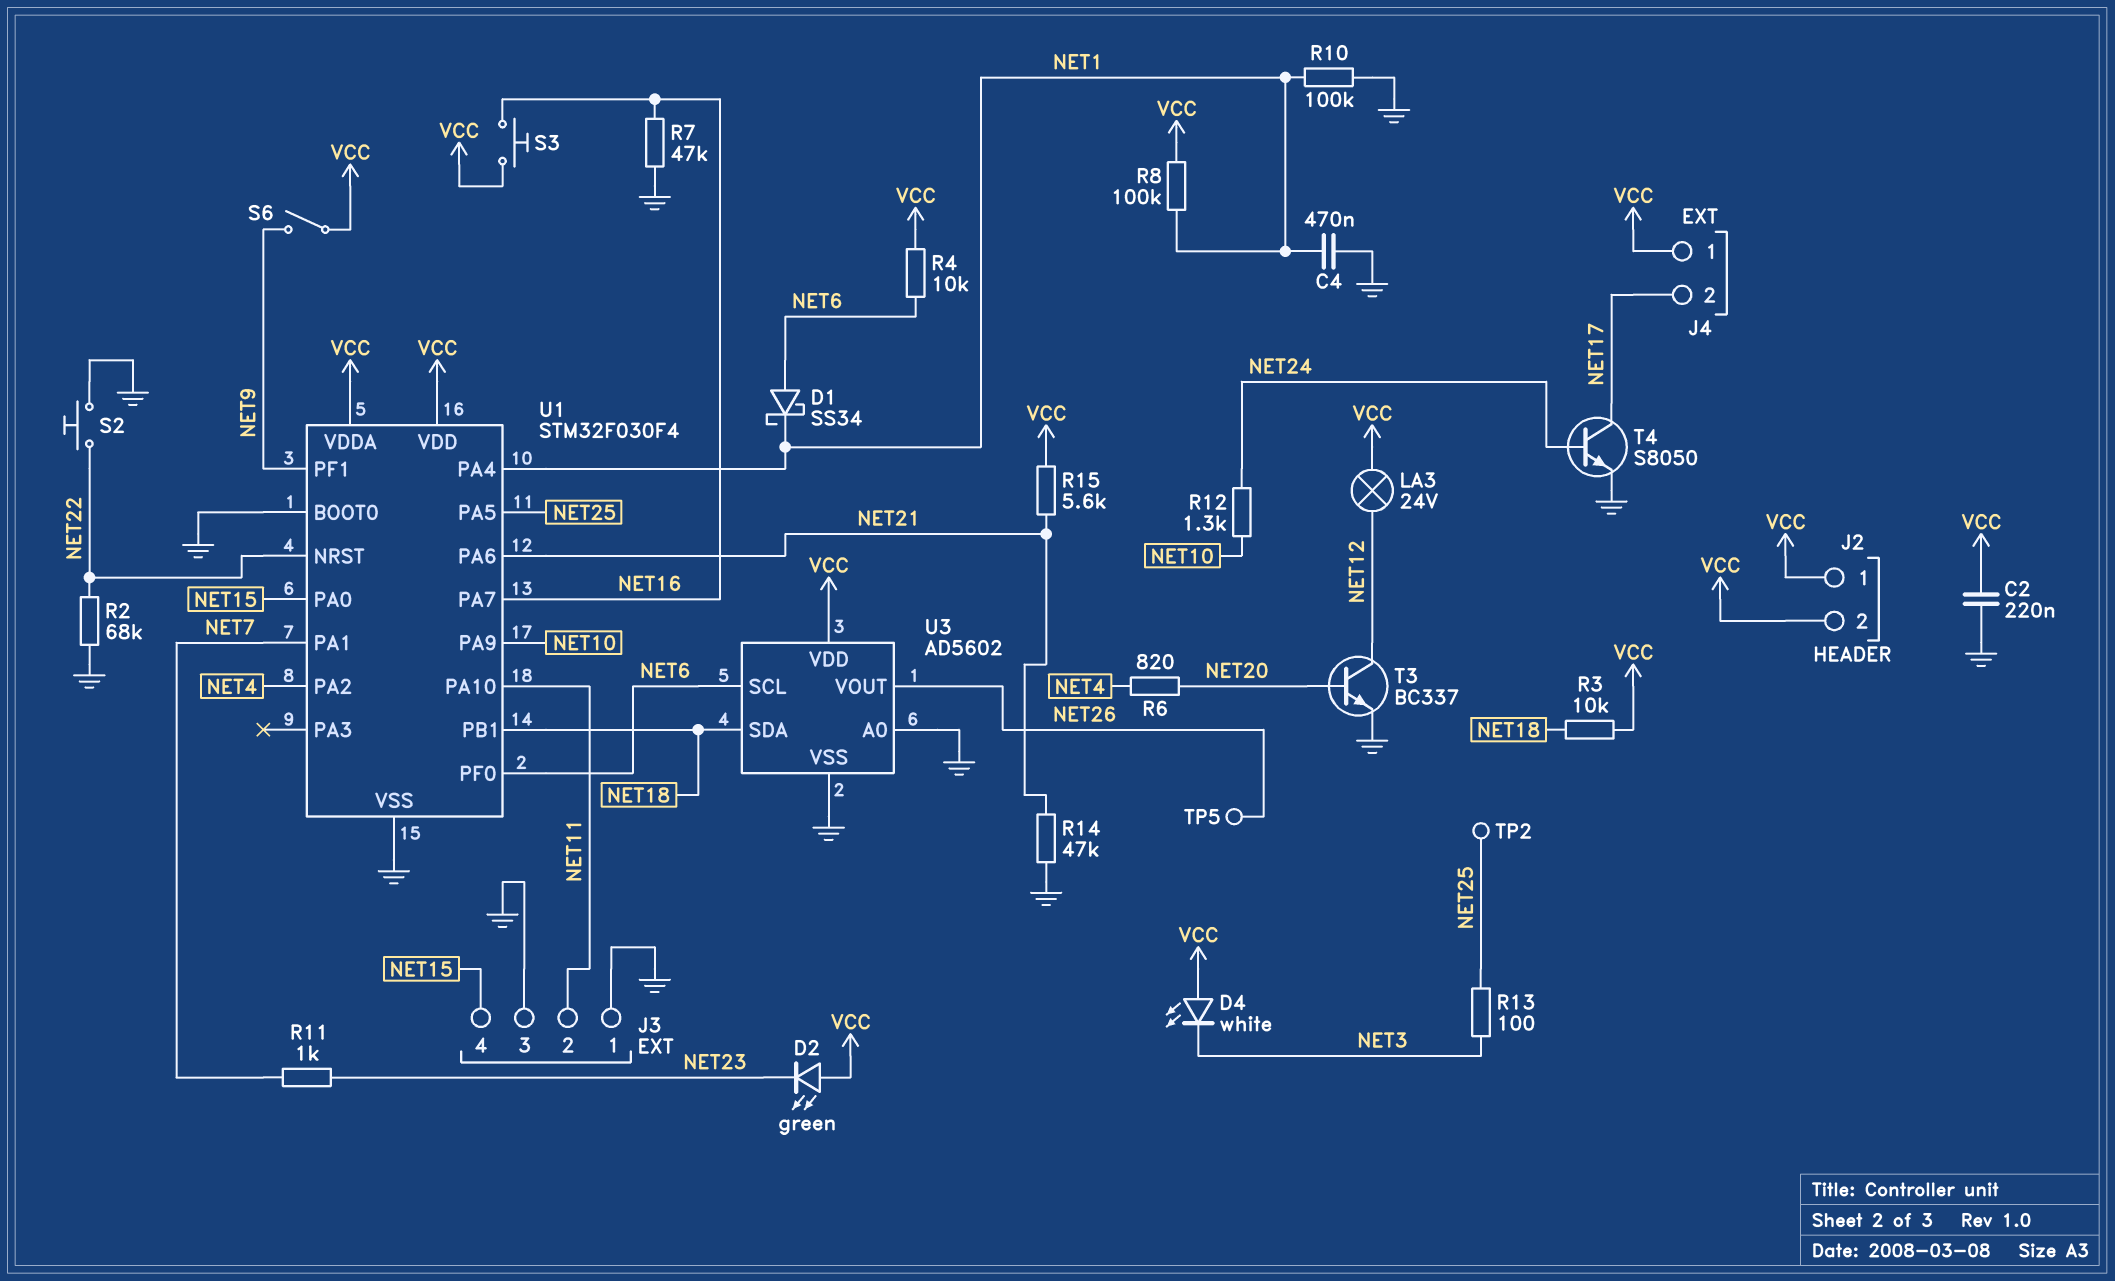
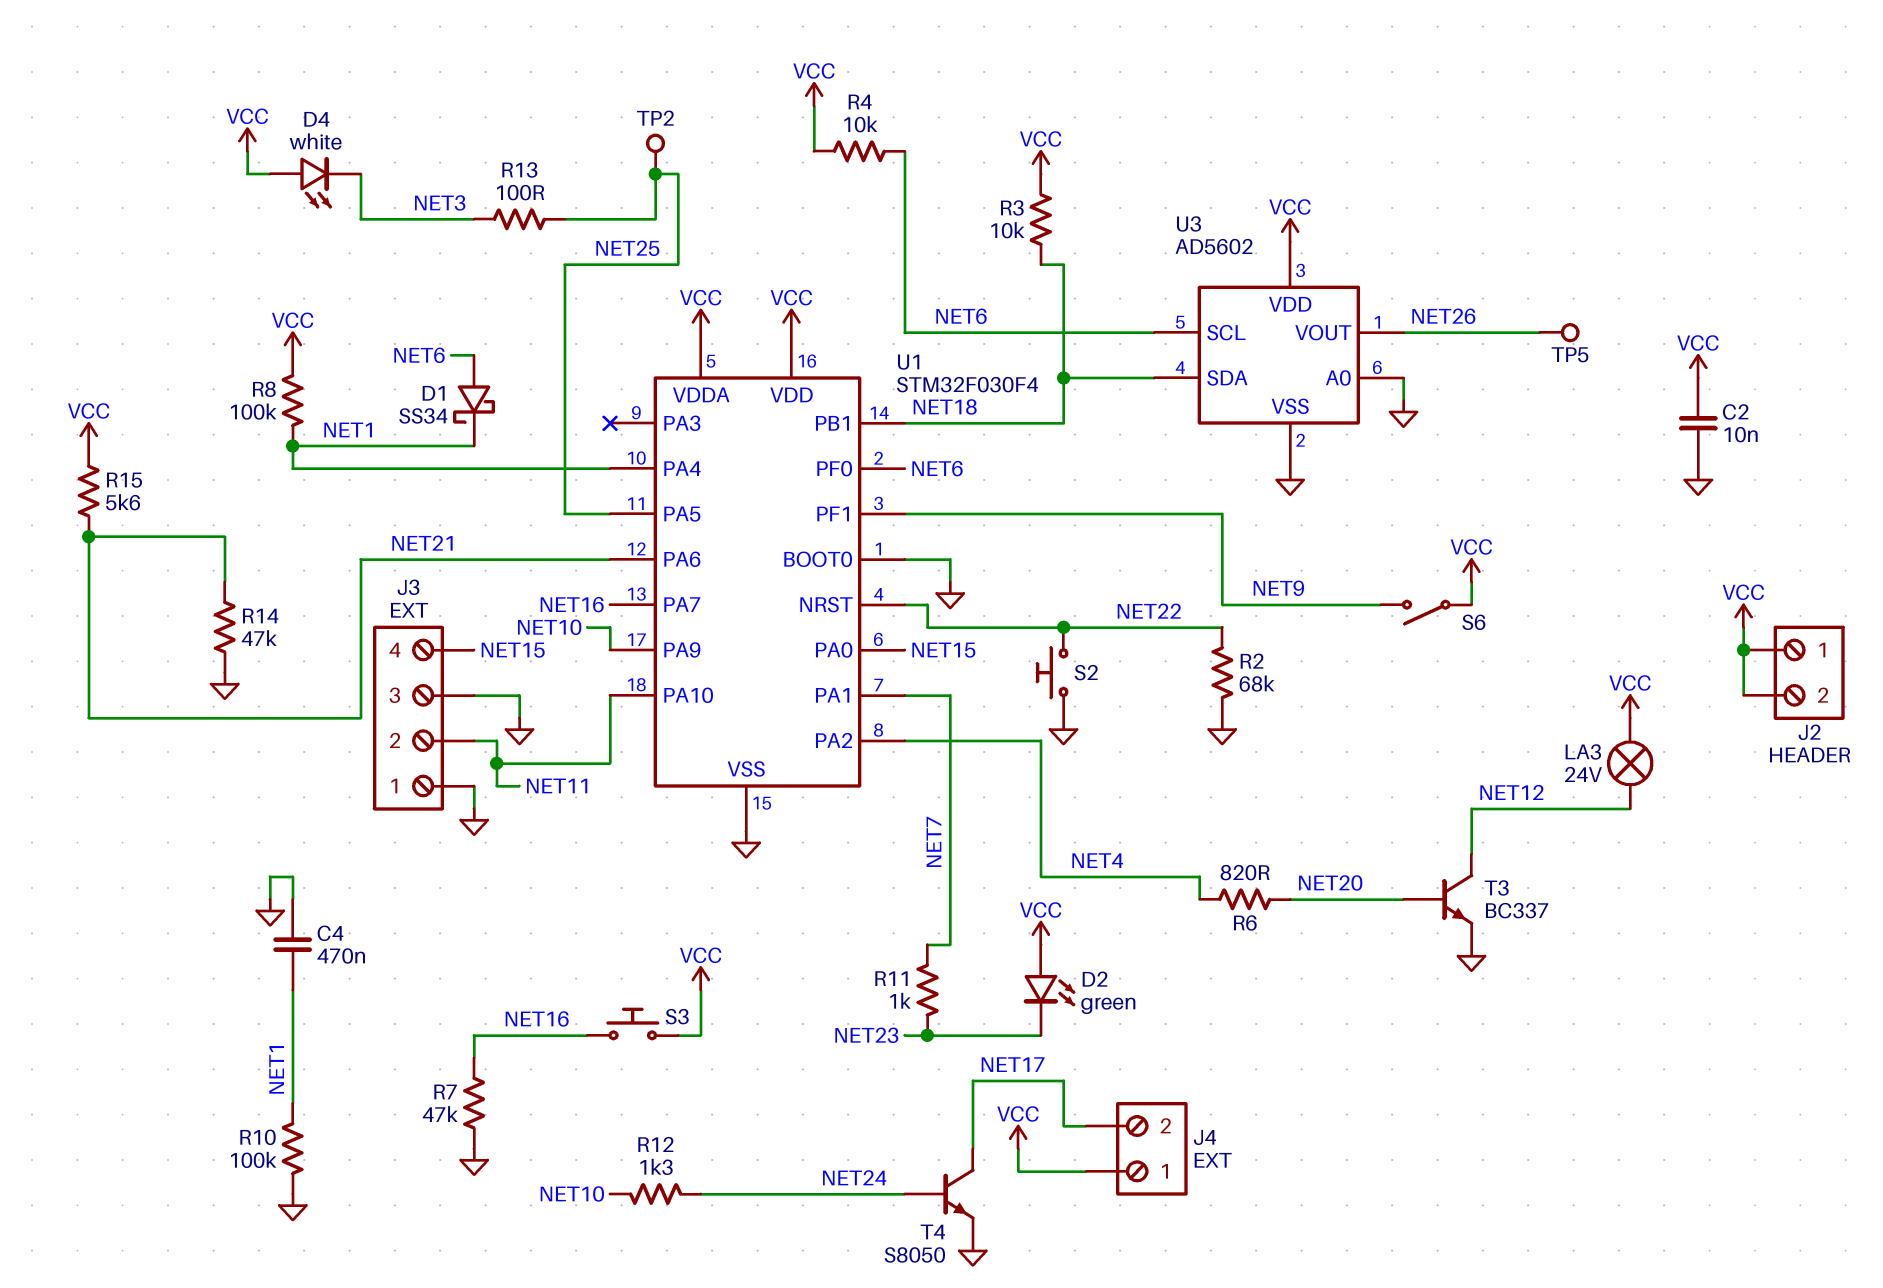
C2: 220nF (GND, VCC) -> 10nF (GND, VCC)

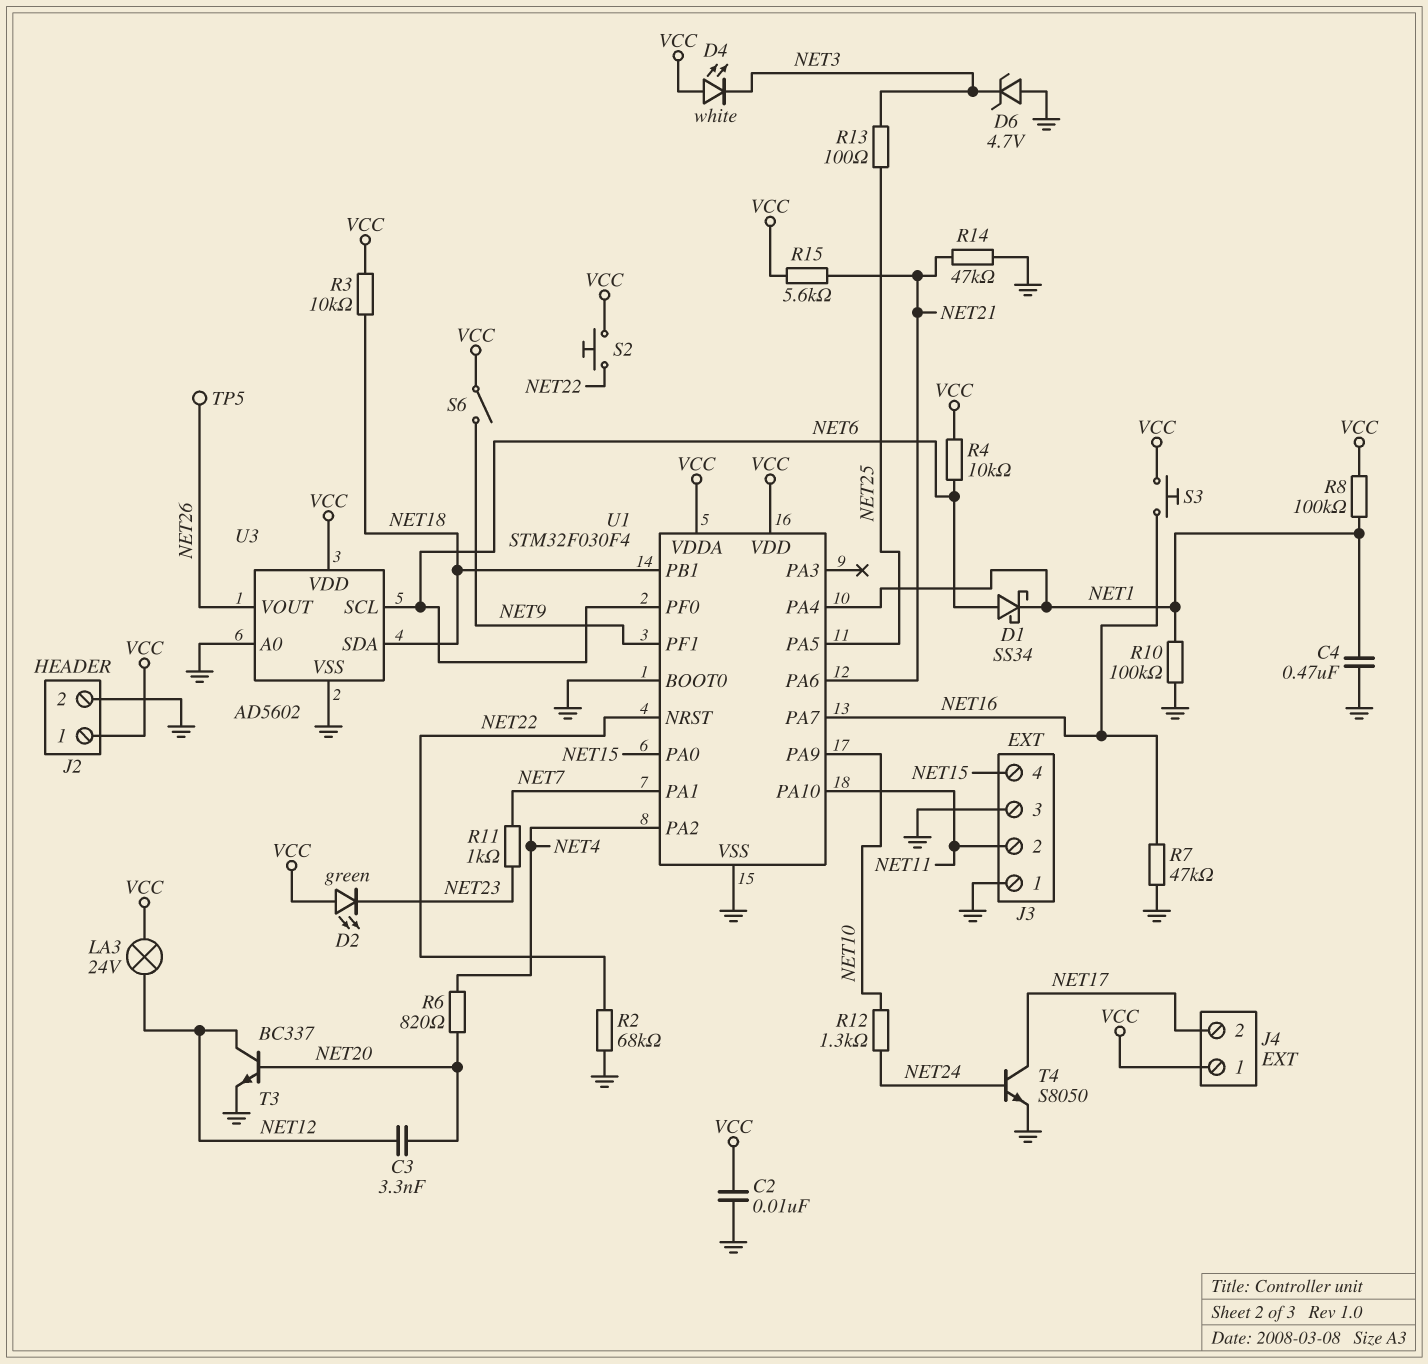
C3: none -> 3.3nF (NET12, NET20)
D6: none -> zener 4.7V (A GND, K NET3)
J2 pin 2: VCC -> GND
S2: button (GND, NET22) -> button (NET22, VCC)
TP2: test point (NET25) -> none

